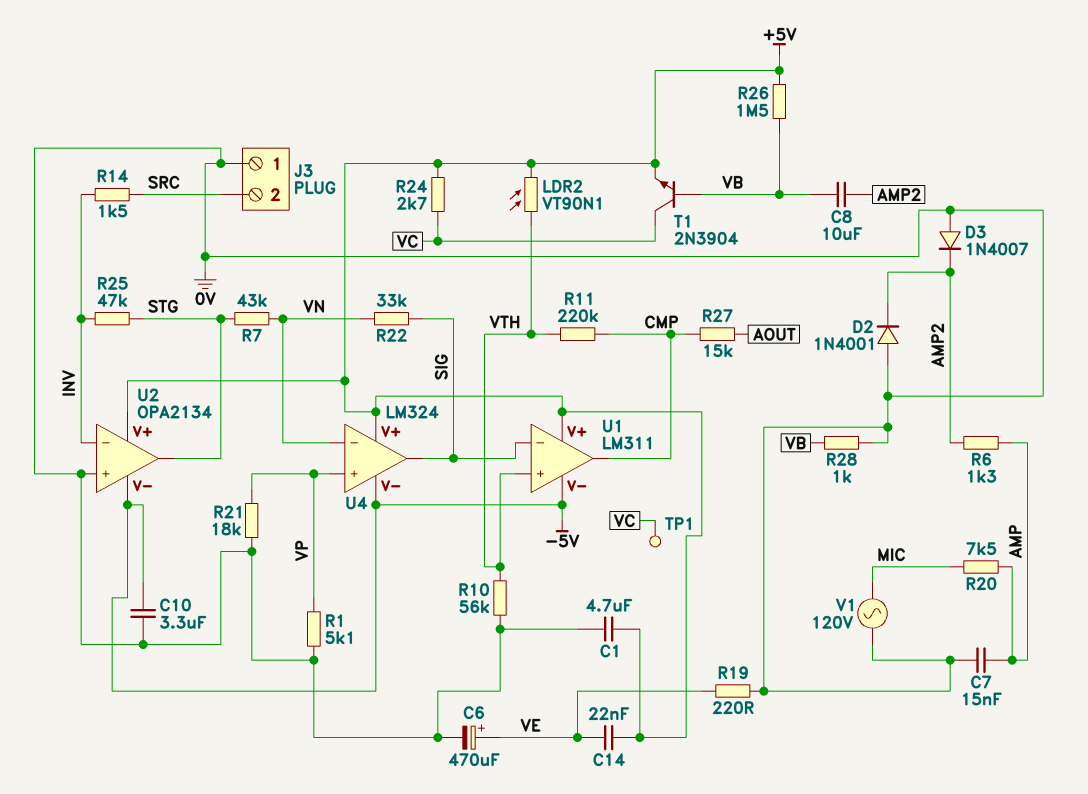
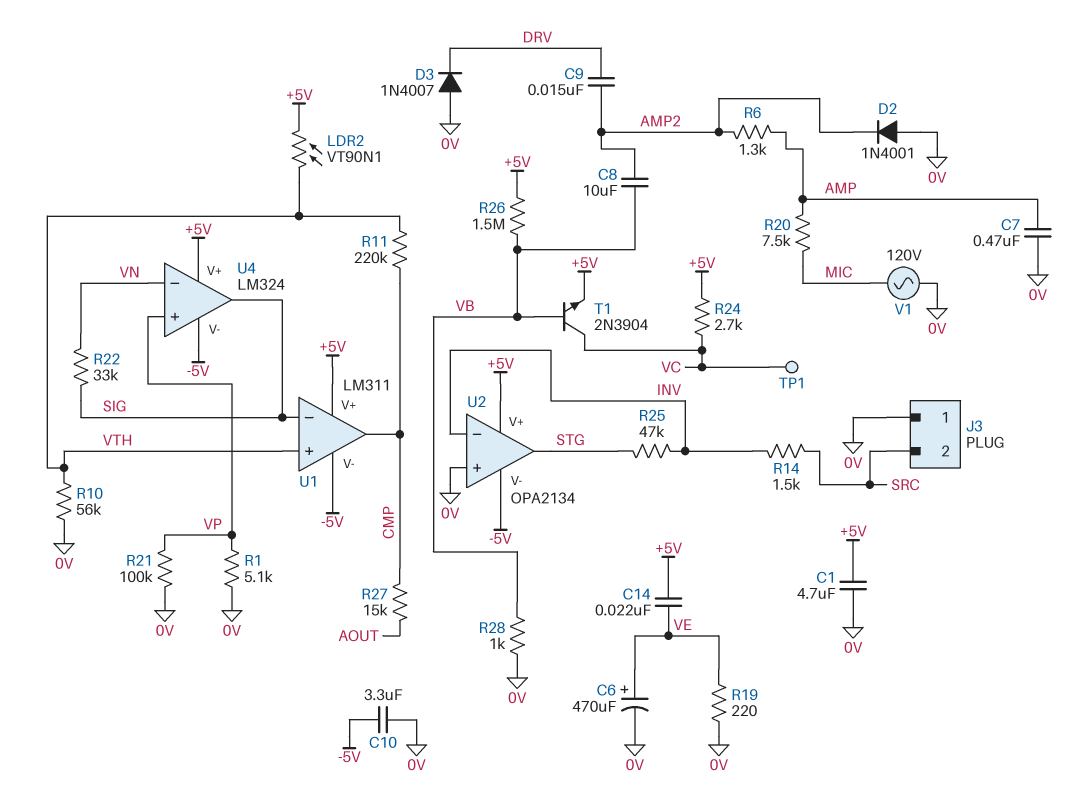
C7: 15nF (0V, AMP) -> 470nF (0V, AMP)
C9: none -> 15nF (AMP2, DRV)
D3: diode 1N4007 (A 0V, K AMP2) -> diode 1N4007 (A 0V, K DRV)
R7: 43k (STG, VN) -> none
R21: 18k (0V, VP) -> 100k (0V, VP)

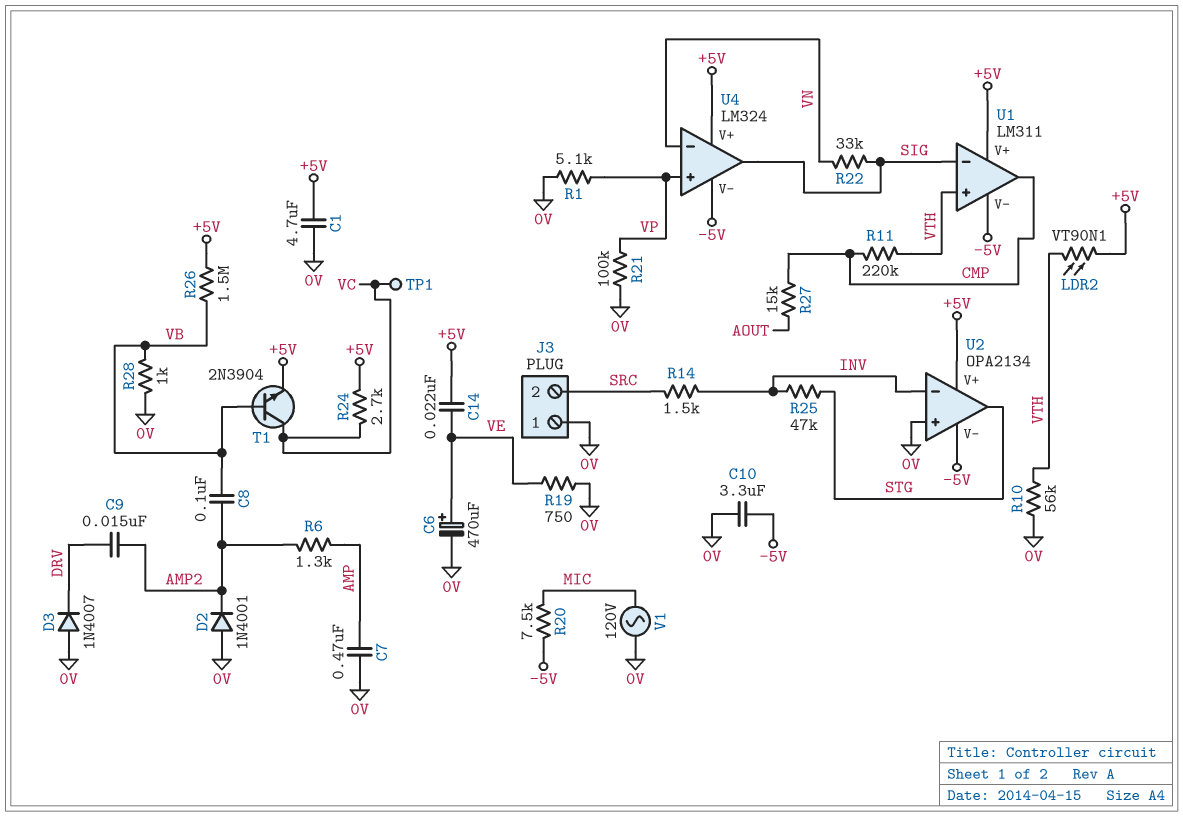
C8: 10uF (AMP2, VB) -> 100nF (AMP2, VB)
R19: 220 (0V, VE) -> 750 (0V, VE)
R20: 7.5k (AMP, MIC) -> 7.5k (-5V, MIC)

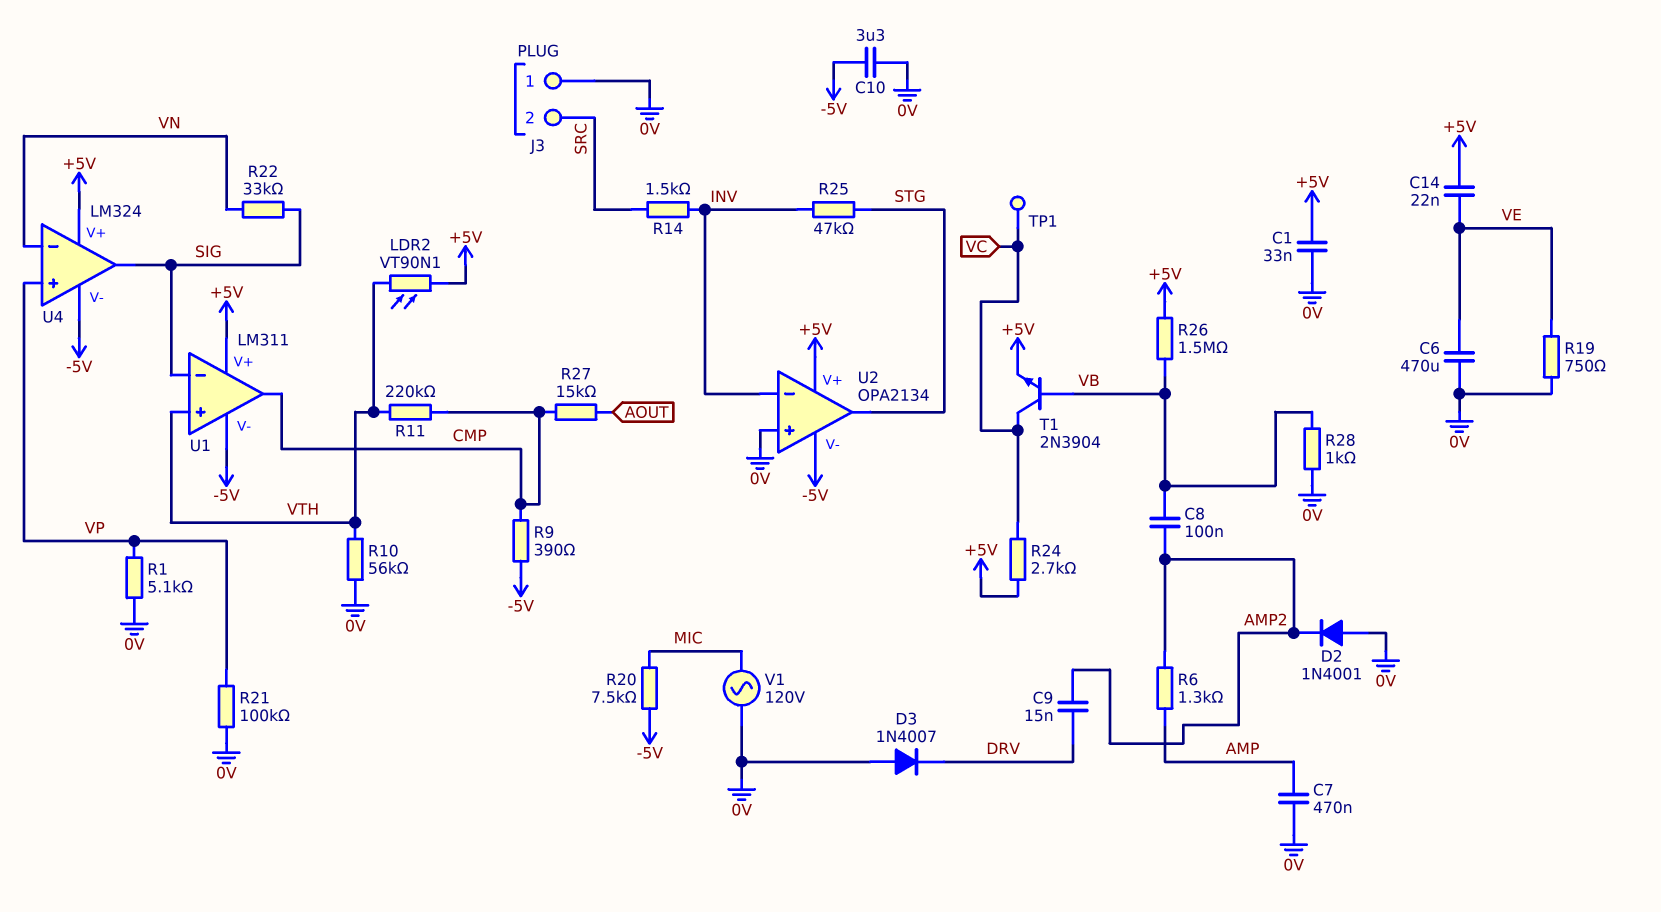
C1: 4.7uF (+5V, 0V) -> 33nF (+5V, 0V)
C6: 470uF (plus VE, minus 0V) -> 470uF (0V, VE)
R9: none -> 390 (-5V, CMP)

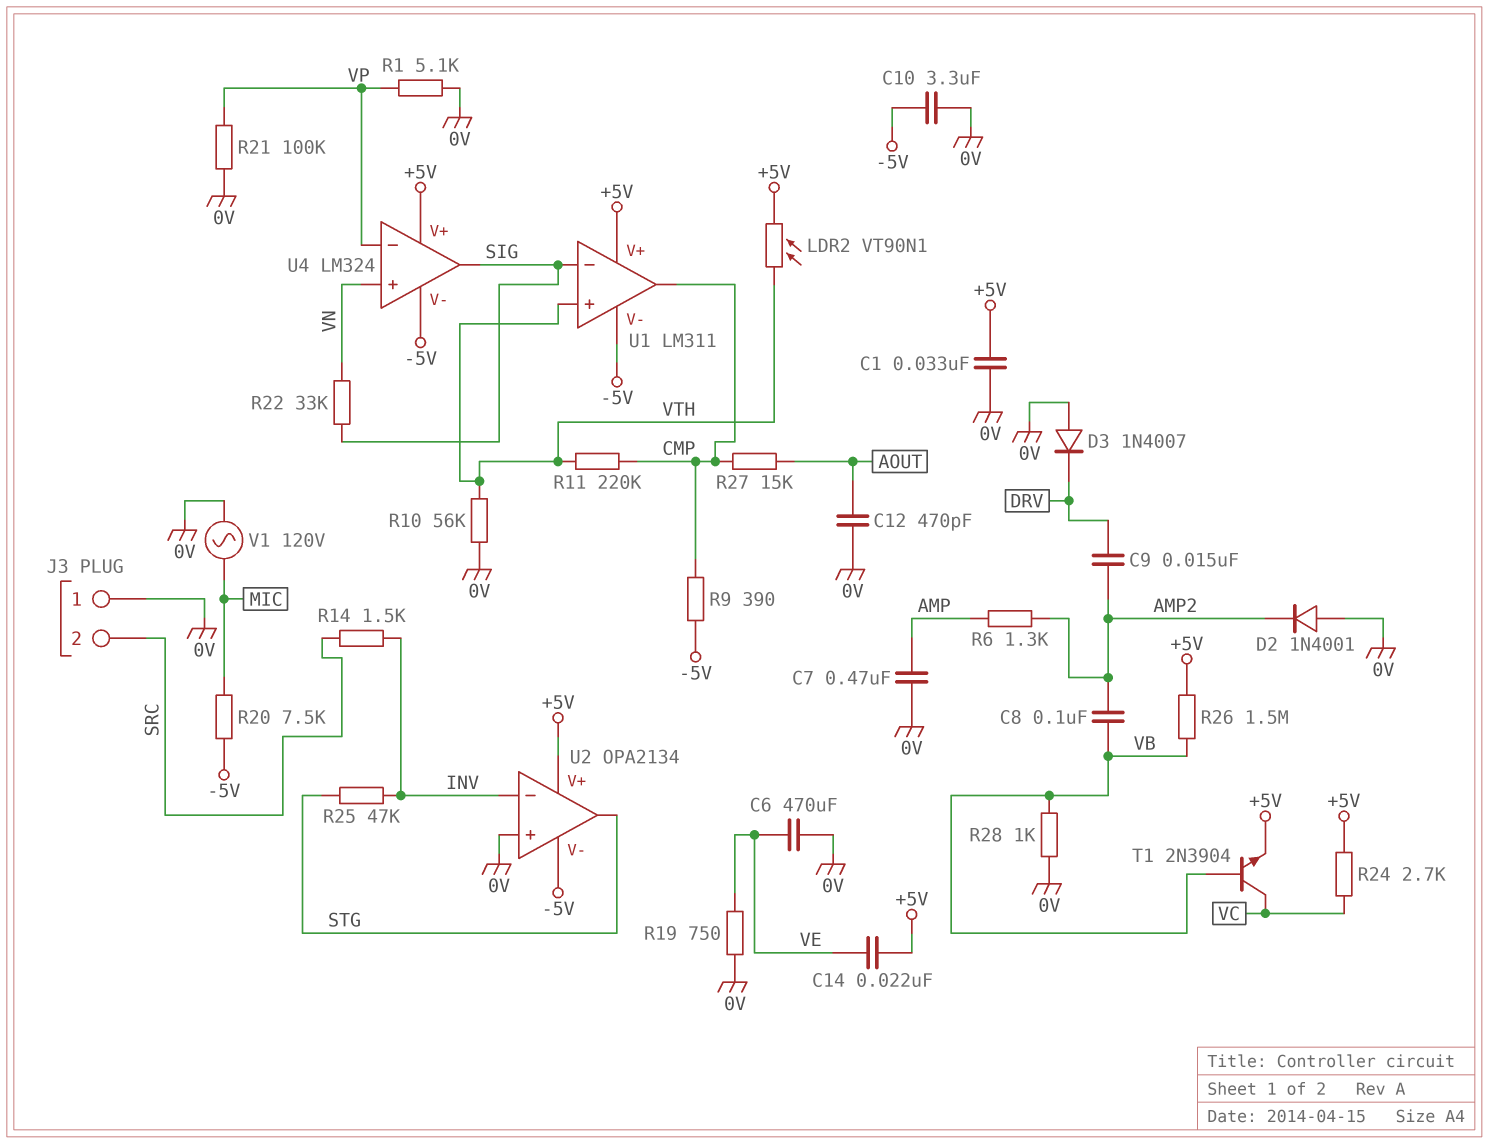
C12: none -> 470pF (0V, AOUT)
TP1: test point (VC) -> none
U4 pin in+: VP -> VN
U4 pin in-: VN -> VP

